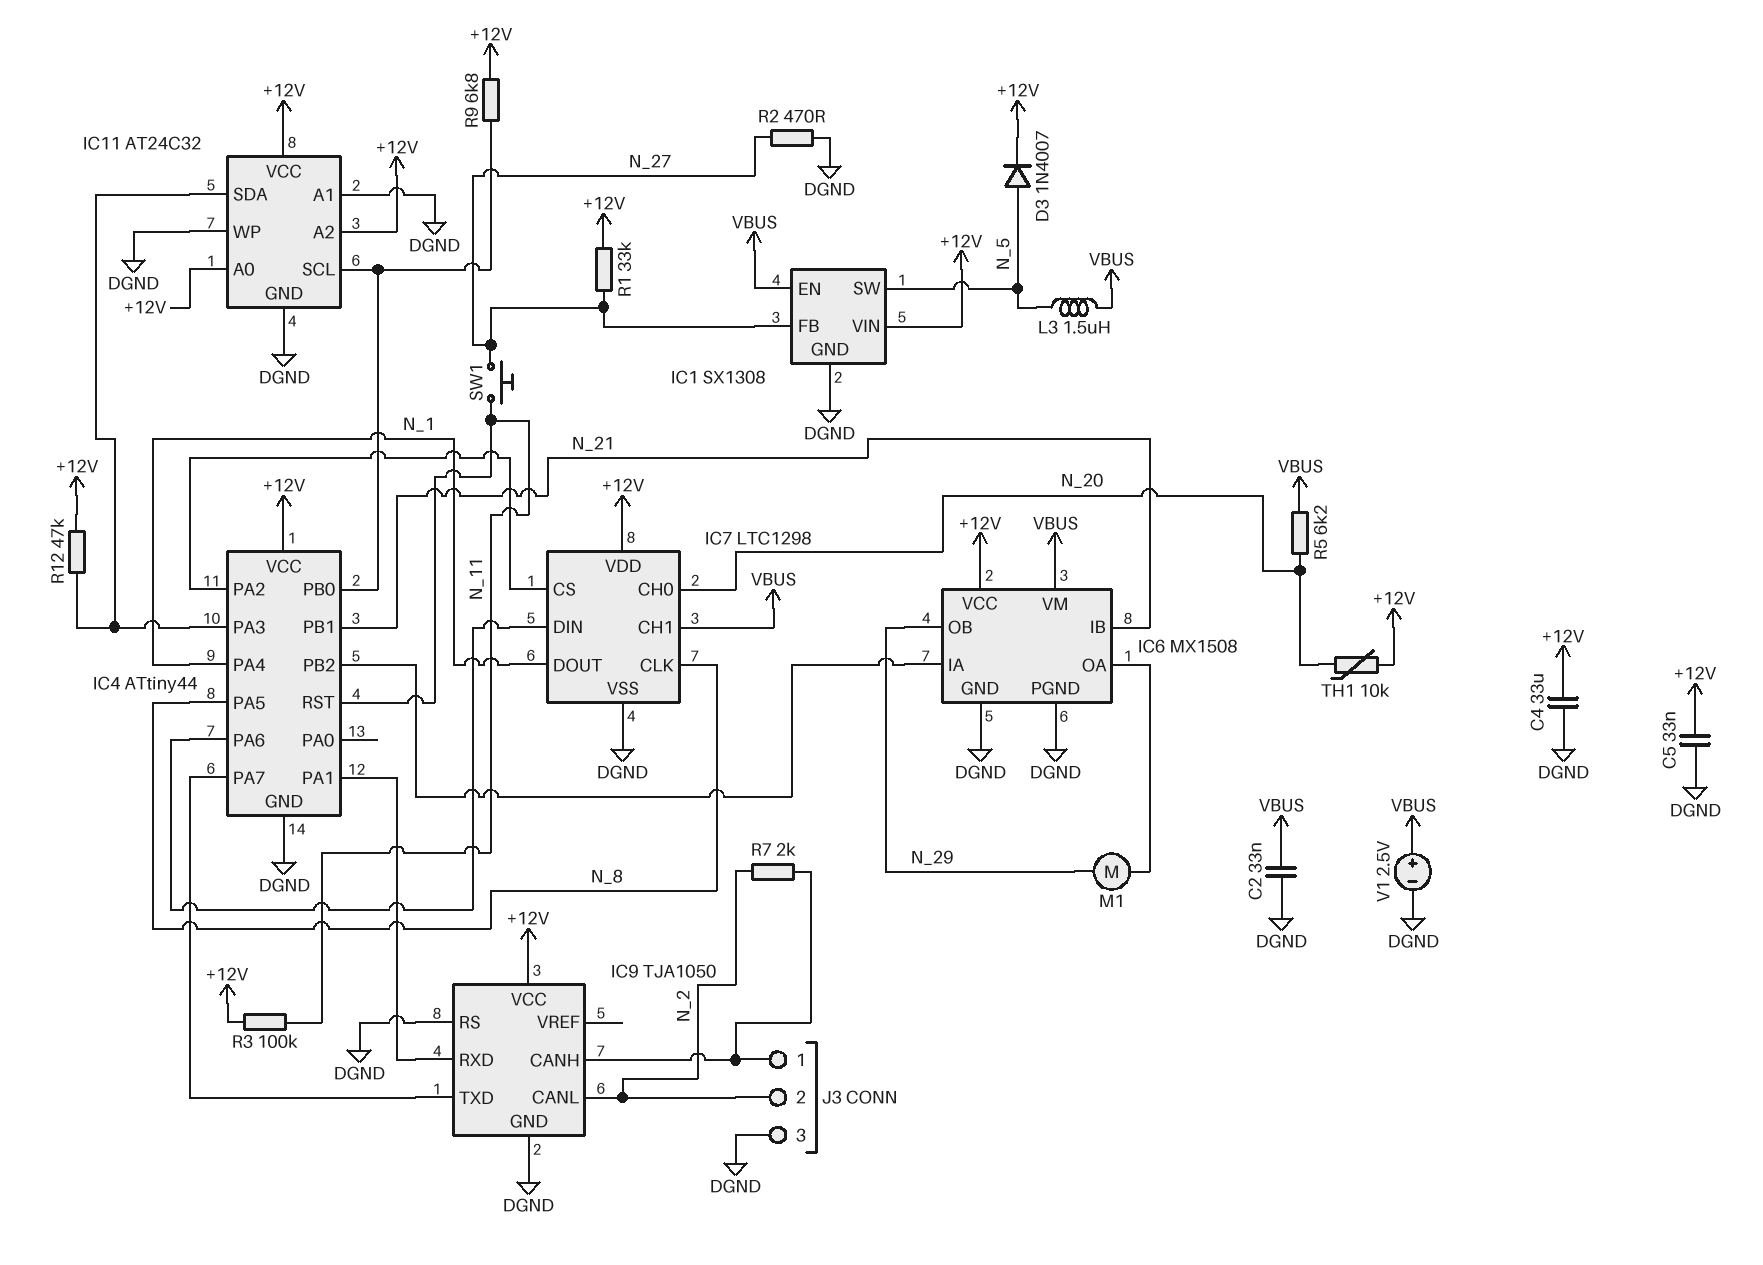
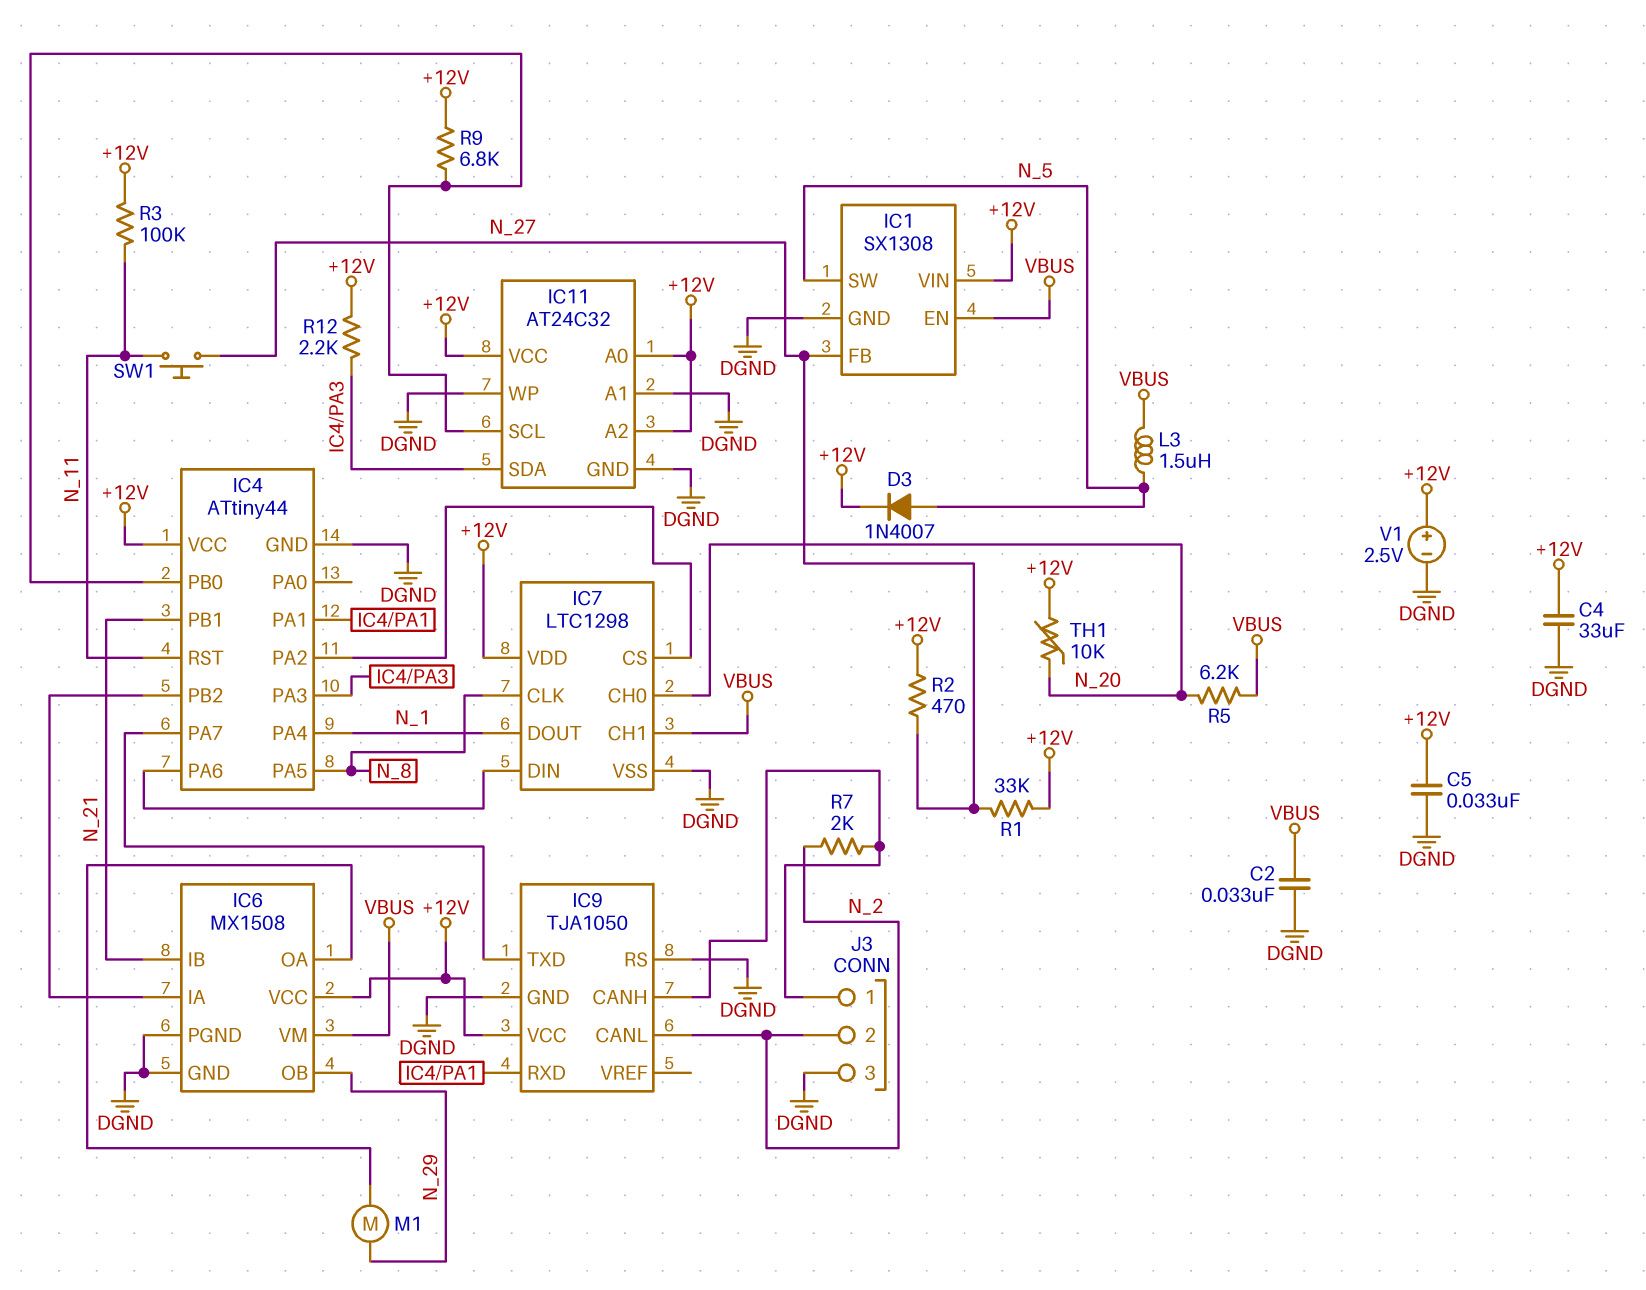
R2: 470 (DGND, N_27) -> 470 (+12V, N_27)
R12: 47k (+12V, IC4/PA3) -> 2.2k (+12V, IC4/PA3)
V1: 2.5V (plus VBUS, minus DGND) -> 2.5V (plus +12V, minus DGND)

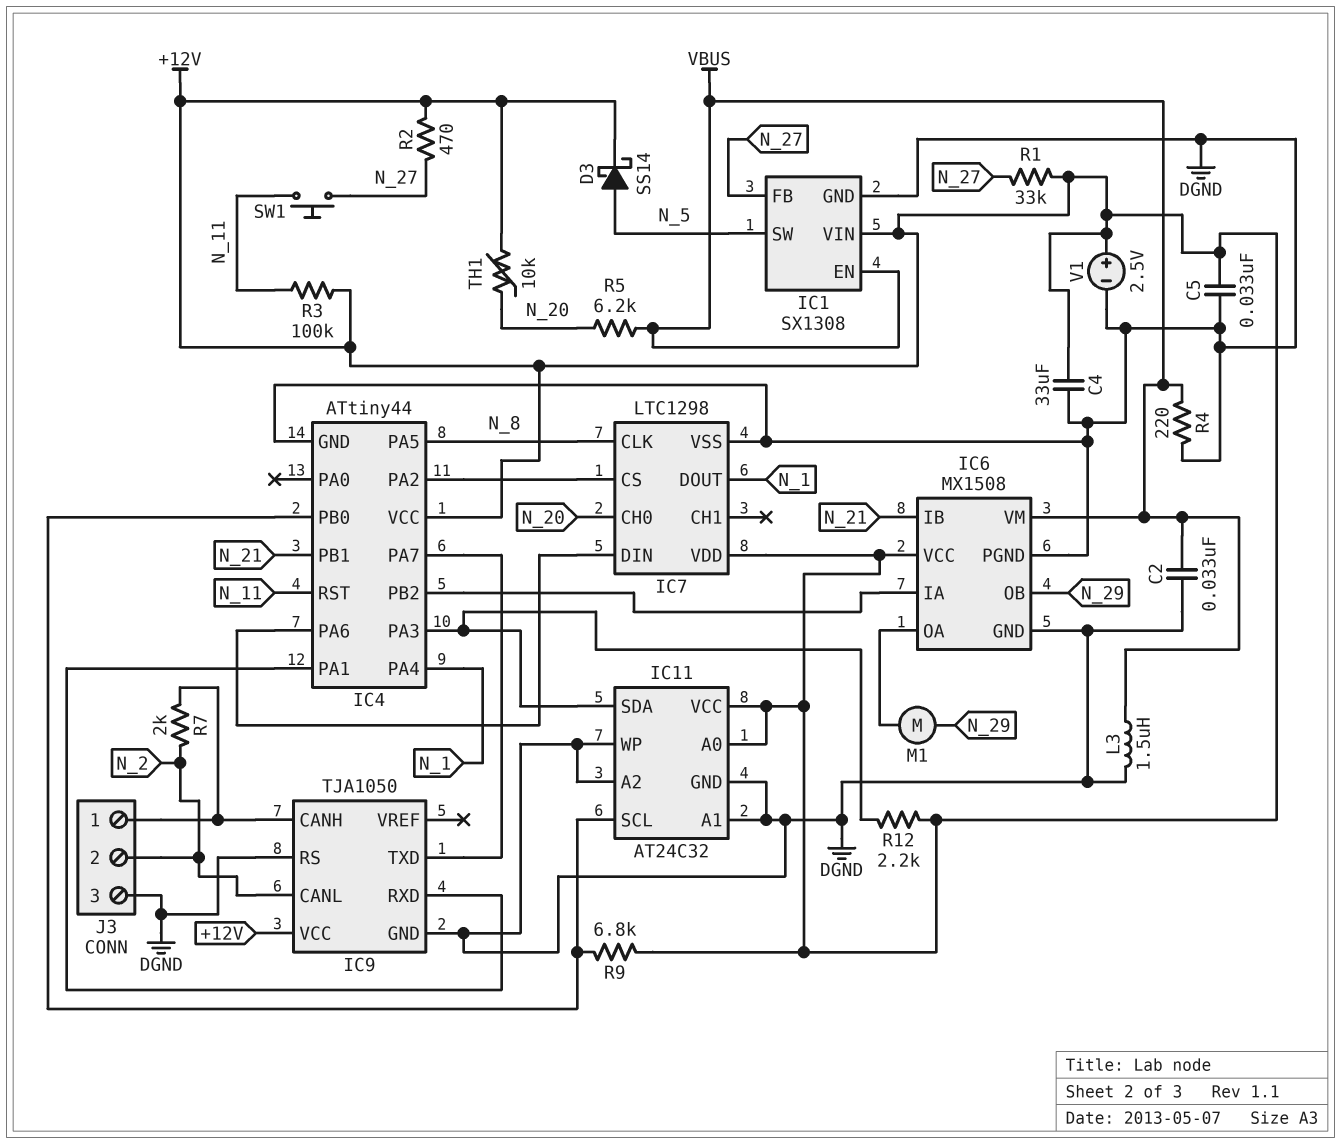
D3: diode 1N4007 (A N_5, K +12V) -> schottky SS14 (A N_5, K +12V)
IC7 pin CH1: VBUS -> none
IC11 pin A2: +12V -> DGND
L3: 1.5uH (N_5, VBUS) -> 1.5uH (DGND, VBUS)
R4: none -> 220 (DGND, VBUS)

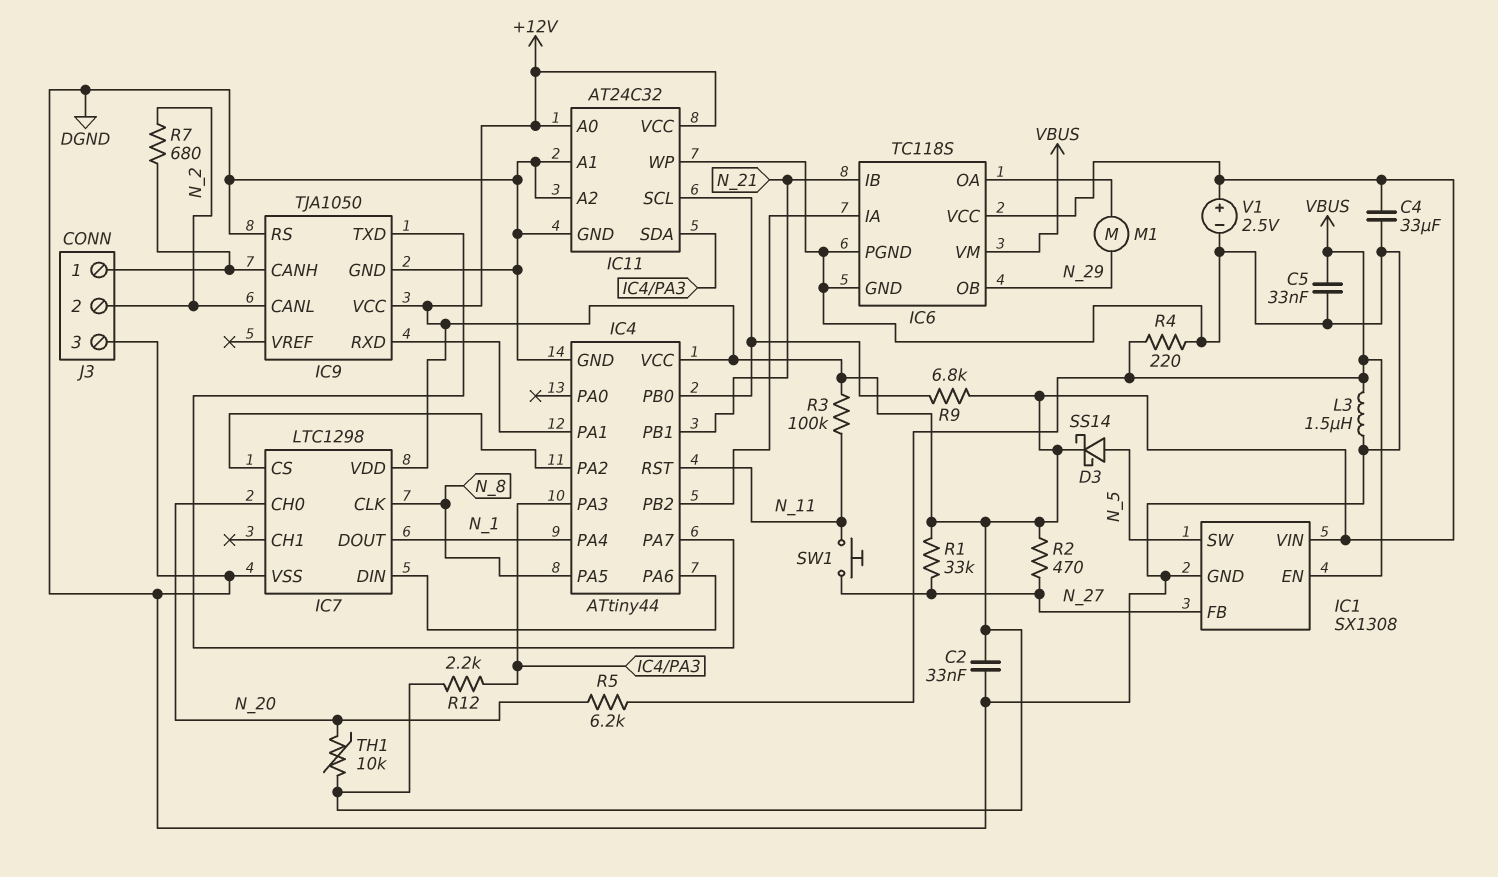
C2: 33nF (DGND, VBUS) -> 33nF (+12V, DGND)
C5: 33nF (+12V, DGND) -> 33nF (DGND, VBUS)
IC6: MX1508 -> TC118S
R7: 2k (IC9/CANH, N_2) -> 680 (IC9/CANH, N_2)

